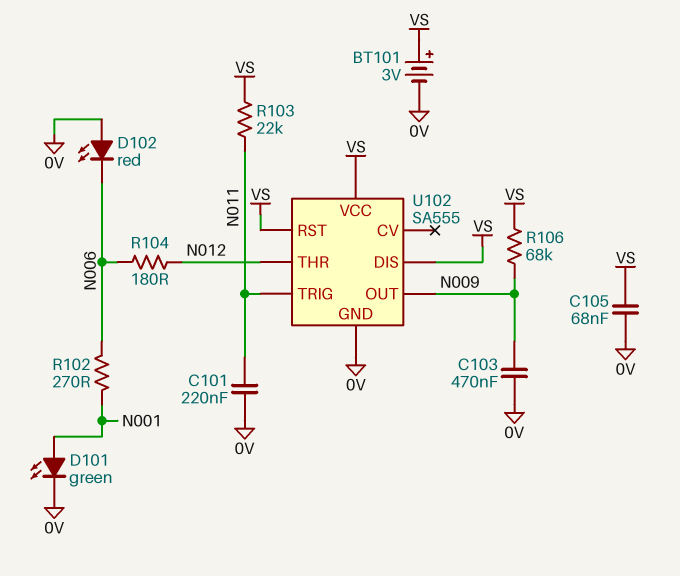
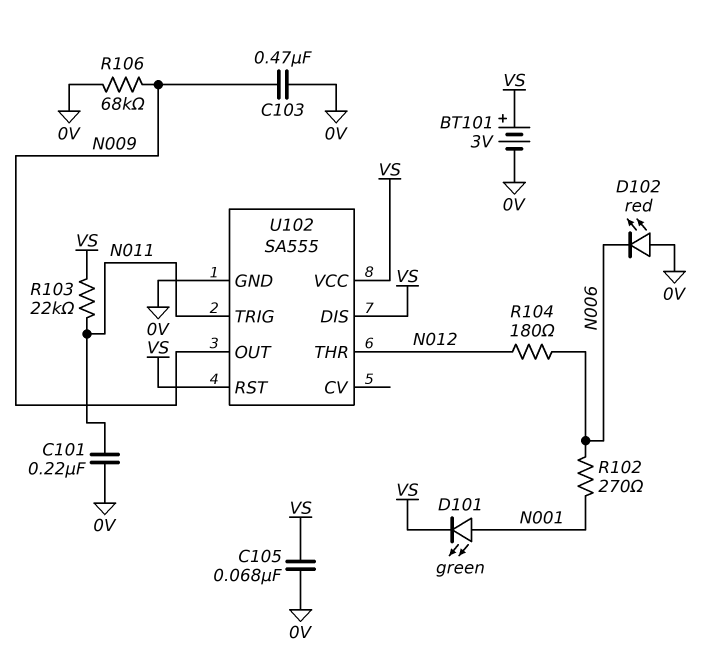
D101: LED green (A N001, K 0V) -> LED green (A N001, K VS)
R106: 68k (N009, VS) -> 68k (0V, N009)

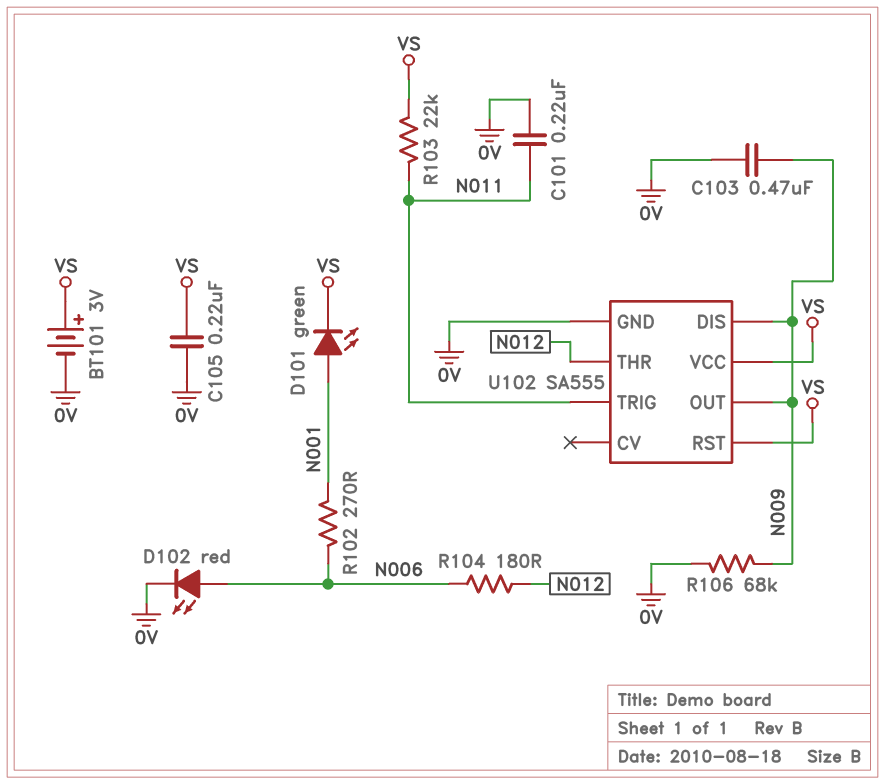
C105: 68nF (0V, VS) -> 220nF (0V, VS)
D102: LED red (A 0V, K N006) -> LED red (A N006, K 0V)
U102 pin DIS: VS -> N009

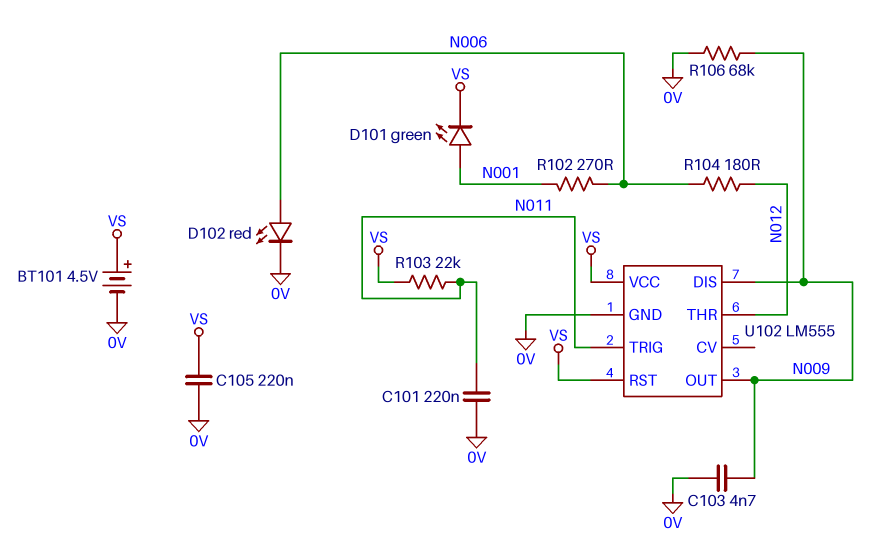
BT101: 3V (plus VS, minus 0V) -> 4.5V (plus VS, minus 0V)
C103: 470nF (0V, N009) -> 4.7nF (0V, N009)
U102: SA555 -> LM555

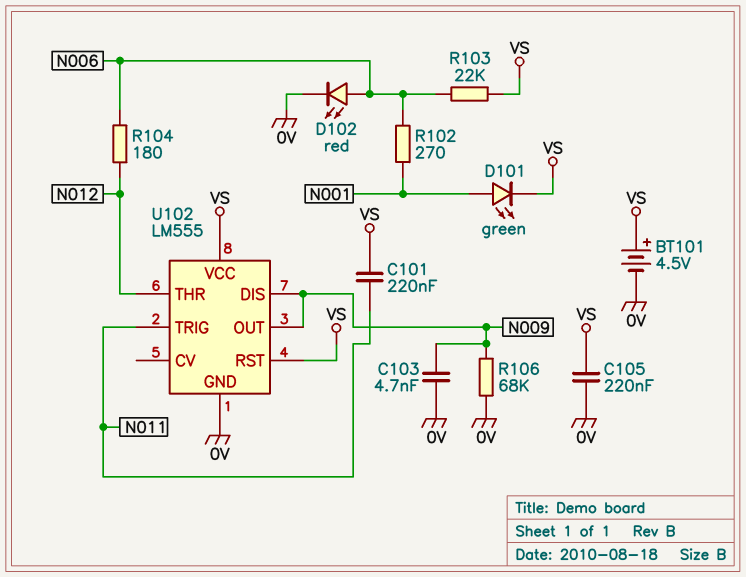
C101: 220nF (0V, N011) -> 220nF (N011, VS)
R103: 22k (N011, VS) -> 22k (N006, VS)

